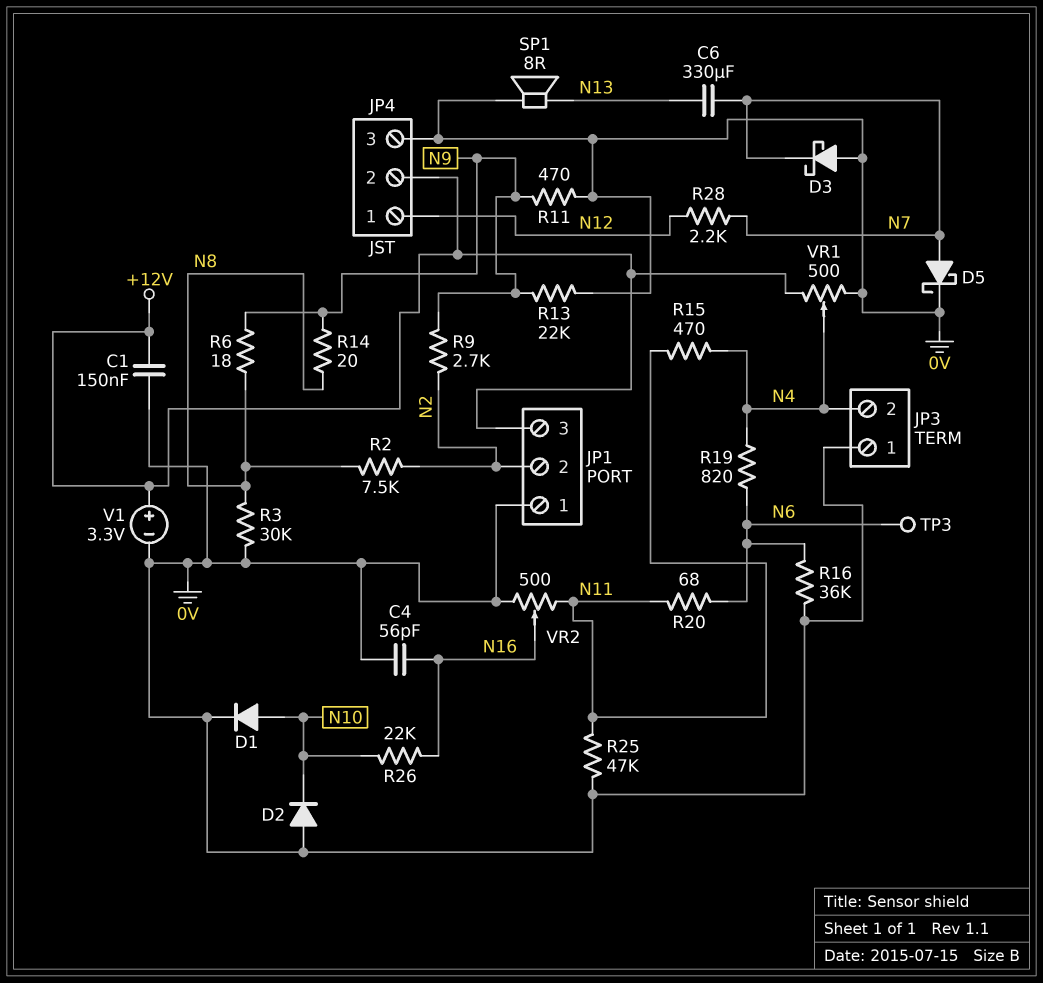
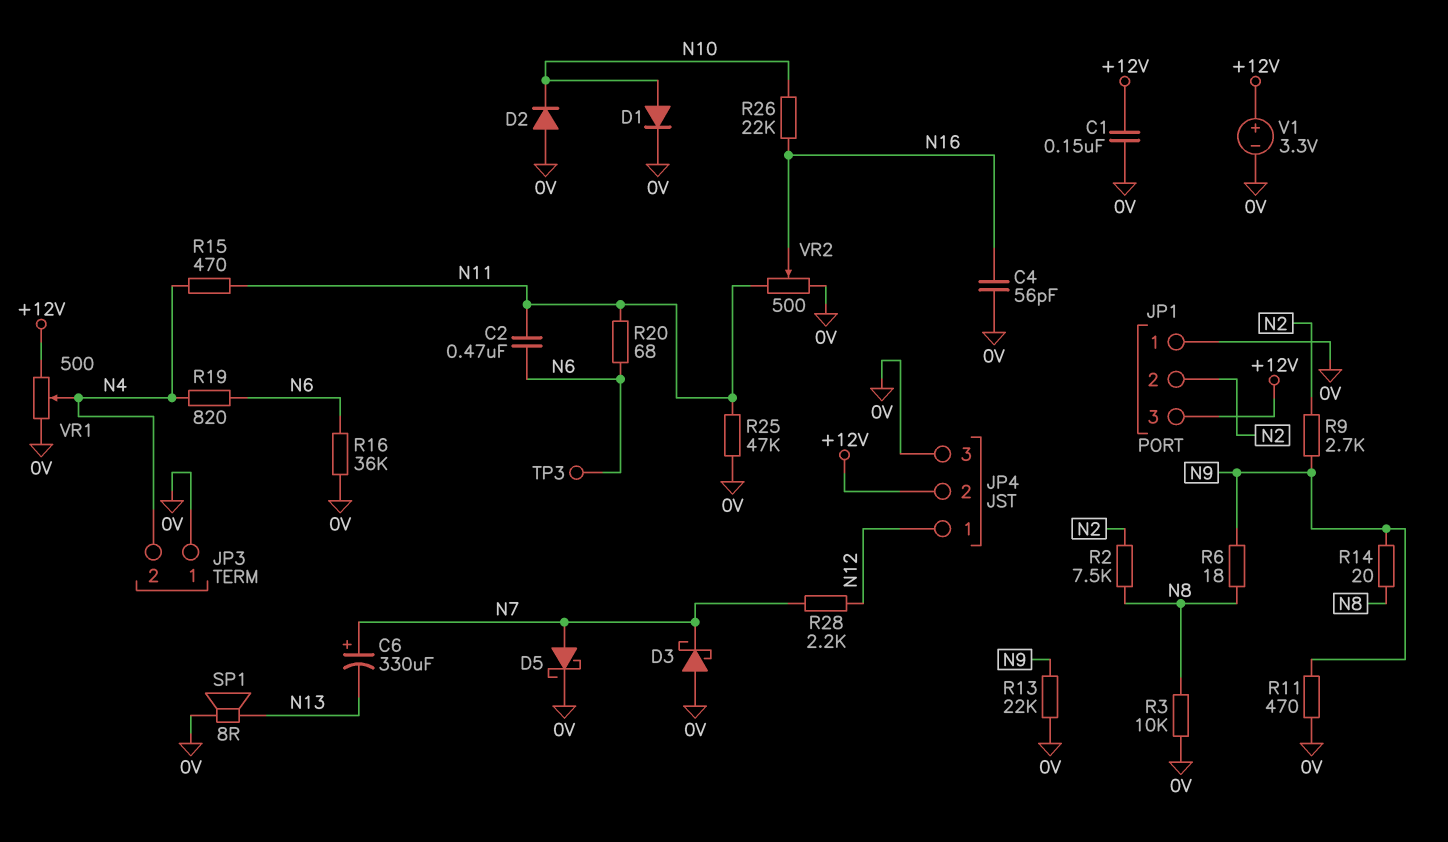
C2: none -> 470nF (N6, N11)
C6: 330uF (N7, N13) -> 330uF (plus N7, minus N13)
R3: 30k (0V, N8) -> 10k (0V, N8)

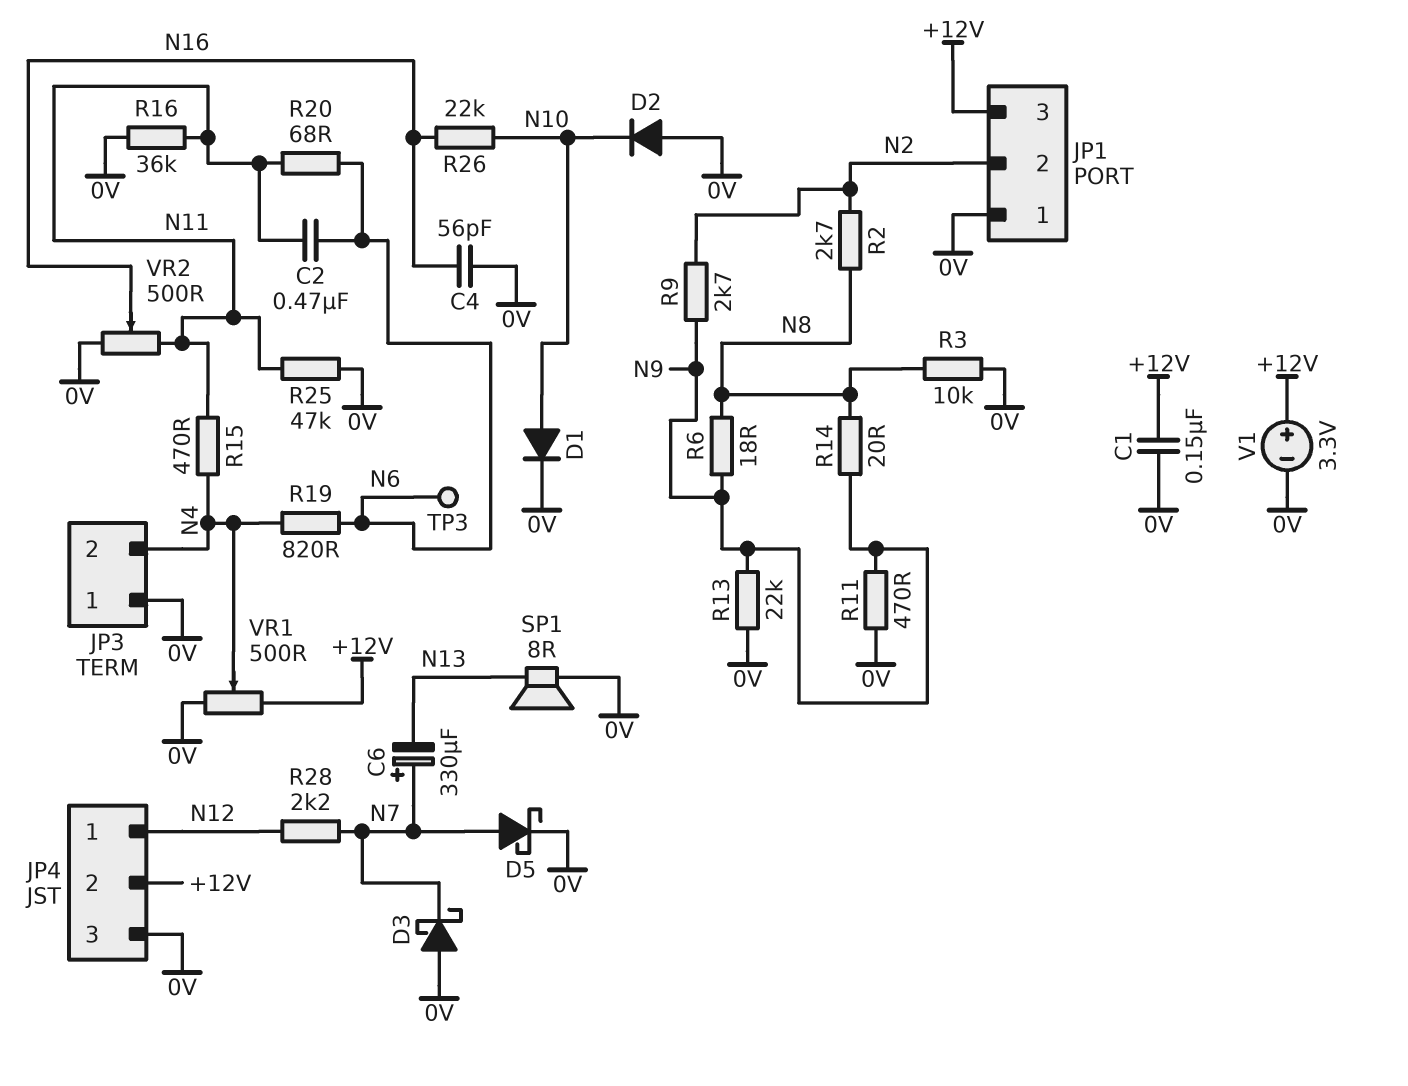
R2: 7.5k (N2, N8) -> 2.7k (N2, N8)
R16: 36k (0V, N6) -> 36k (0V, N11)

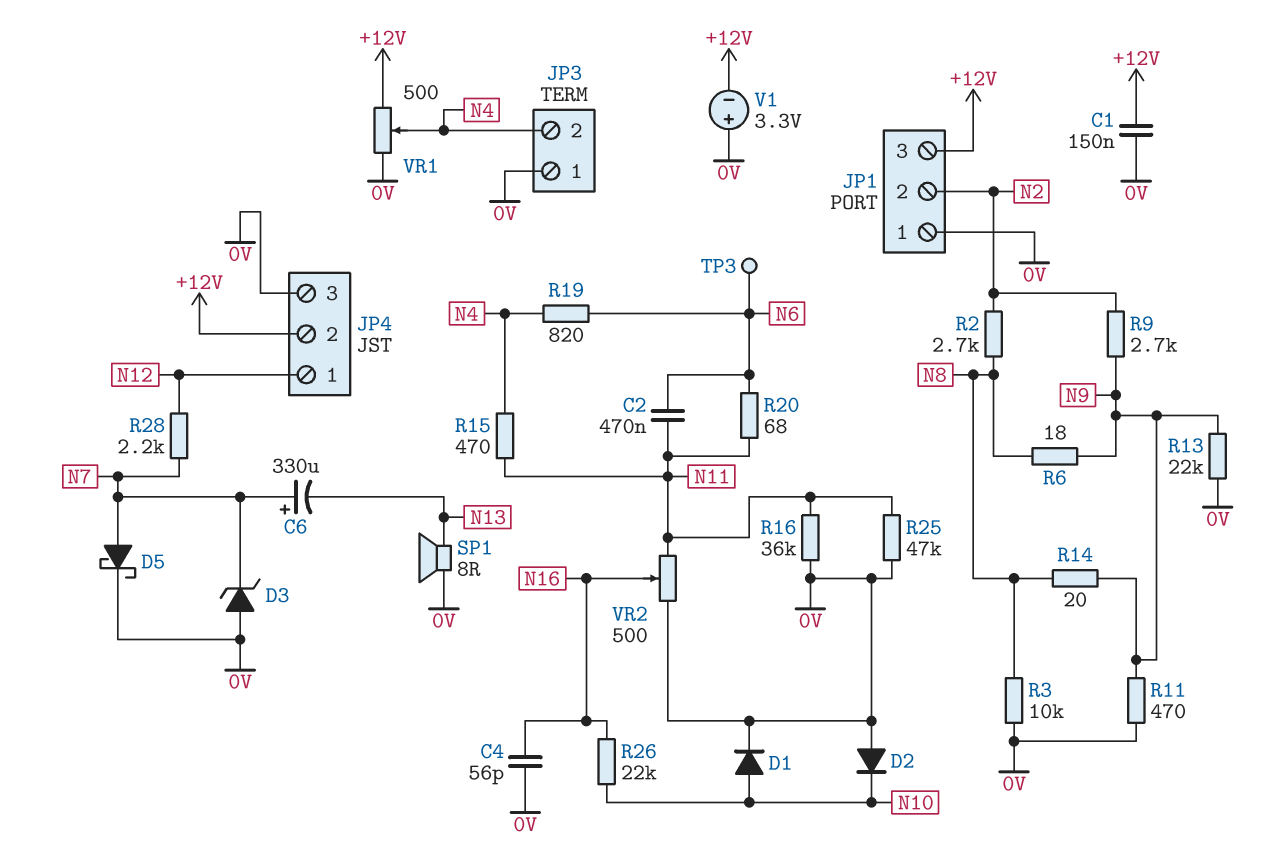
D3: schottky (A 0V, K N7) -> zener (A 0V, K N7)
V1: 3.3V (plus +12V, minus 0V) -> 3.3V (plus 0V, minus +12V)

